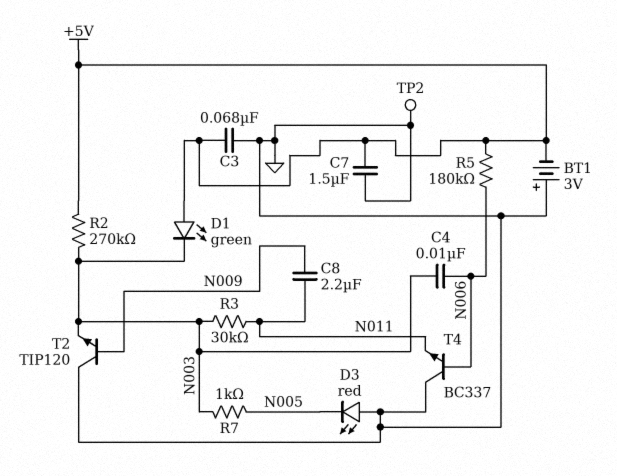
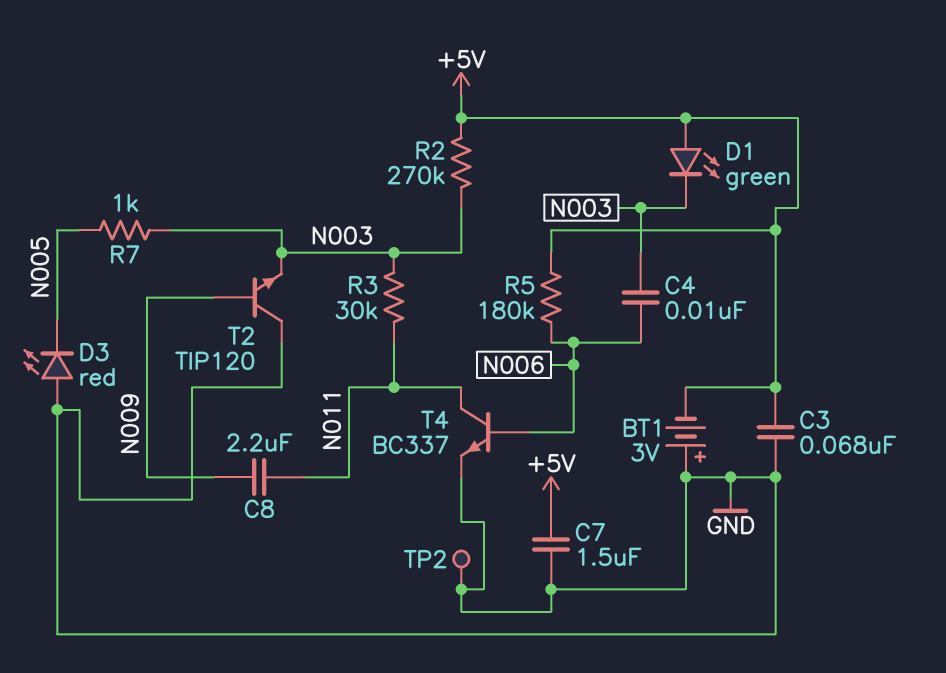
T4: NPN BC337 (B N006, C GND, E N011) -> NPN BC337 (B N006, C N011, E GND)

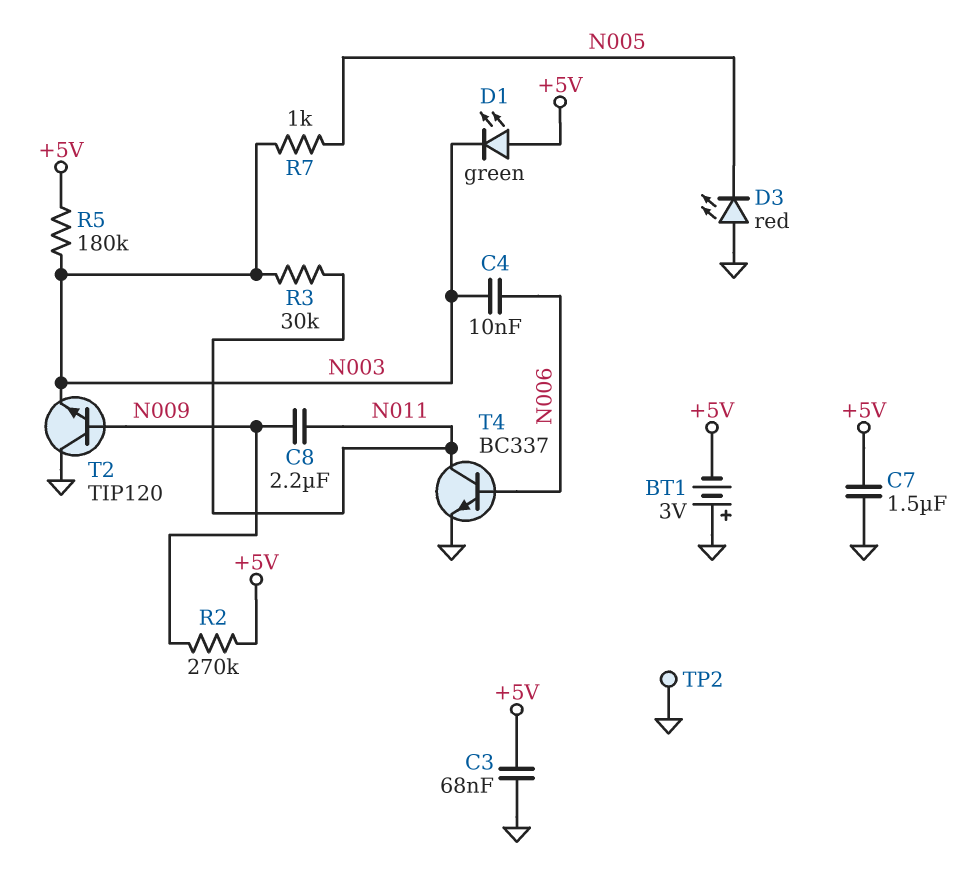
R2: 270k (+5V, N003) -> 270k (+5V, N009)
R5: 180k (+5V, N006) -> 180k (+5V, N003)

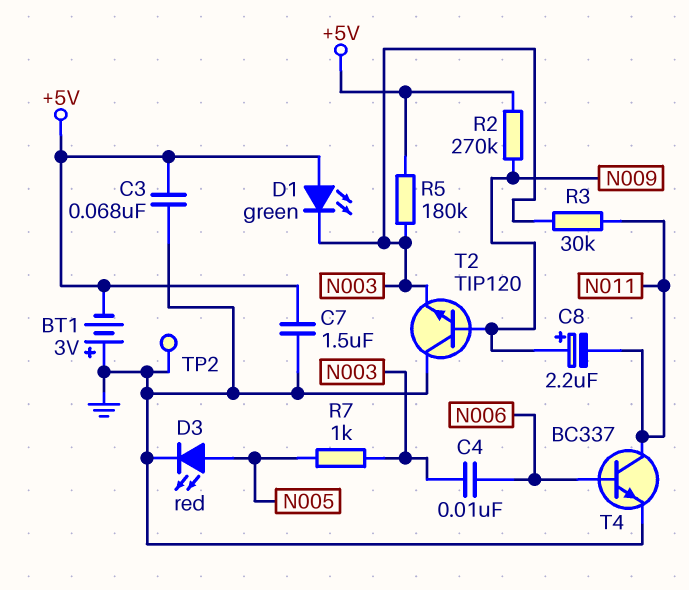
C8: 2.2uF (N009, N011) -> 2.2uF (plus N009, minus N011)
D3: LED red (A GND, K N005) -> LED red (A N005, K GND)

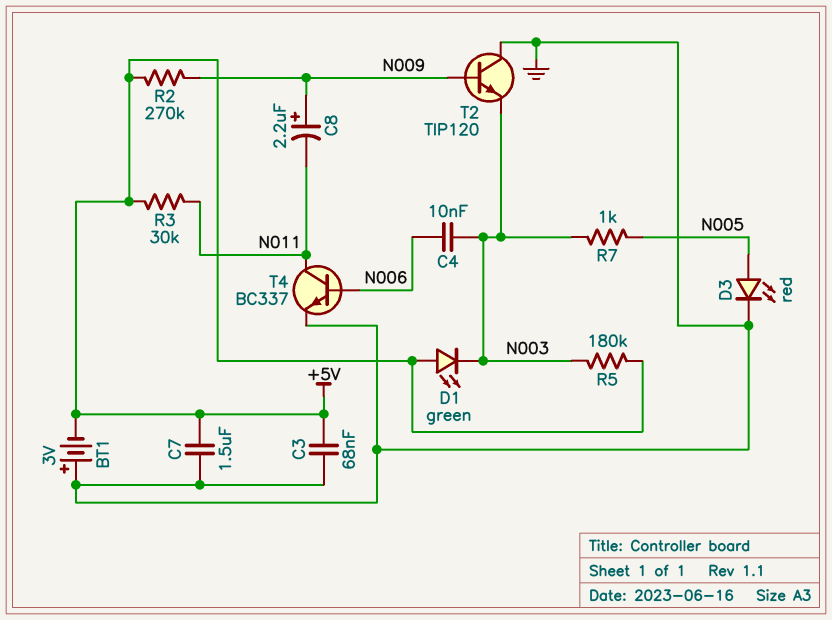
R3: 30k (N003, N011) -> 30k (+5V, N011)
TP2: test point (GND) -> none

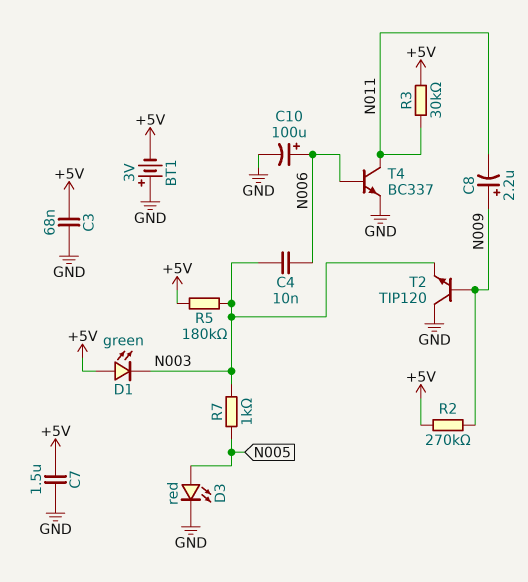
C10: none -> 100uF (plus N006, minus GND)

